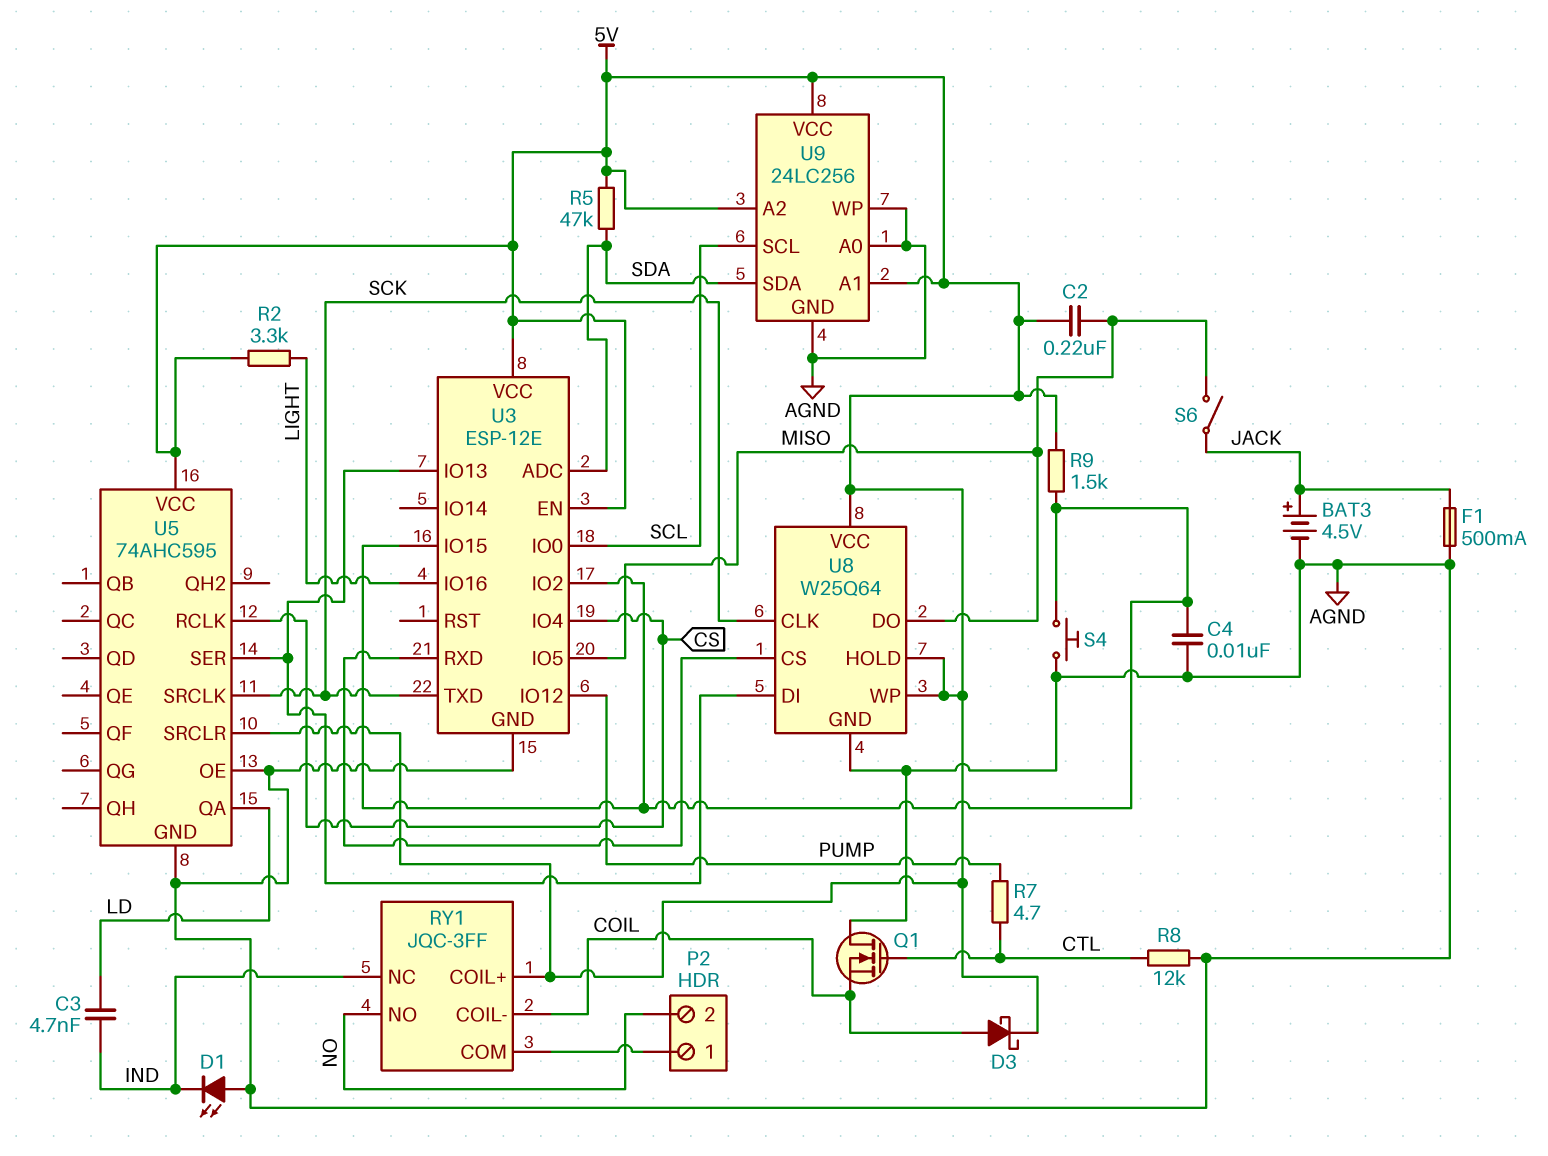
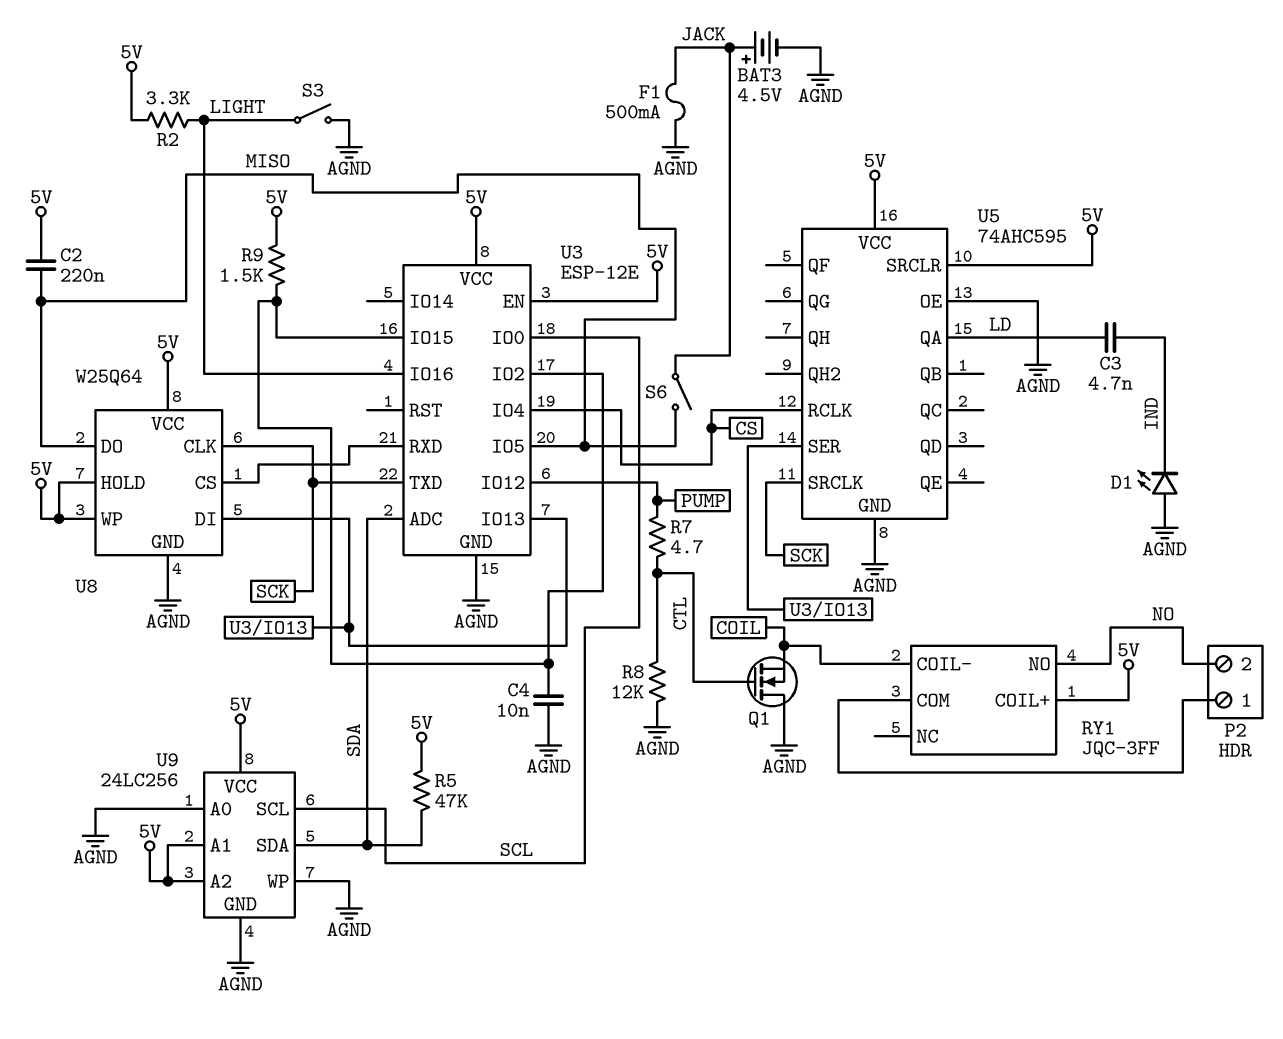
D3: schottky (A COIL, K 5V) -> none
RY1 pin NC: IND -> none
S3: none -> switch (AGND, LIGHT)
S4: button (AGND, U3/IO2) -> none

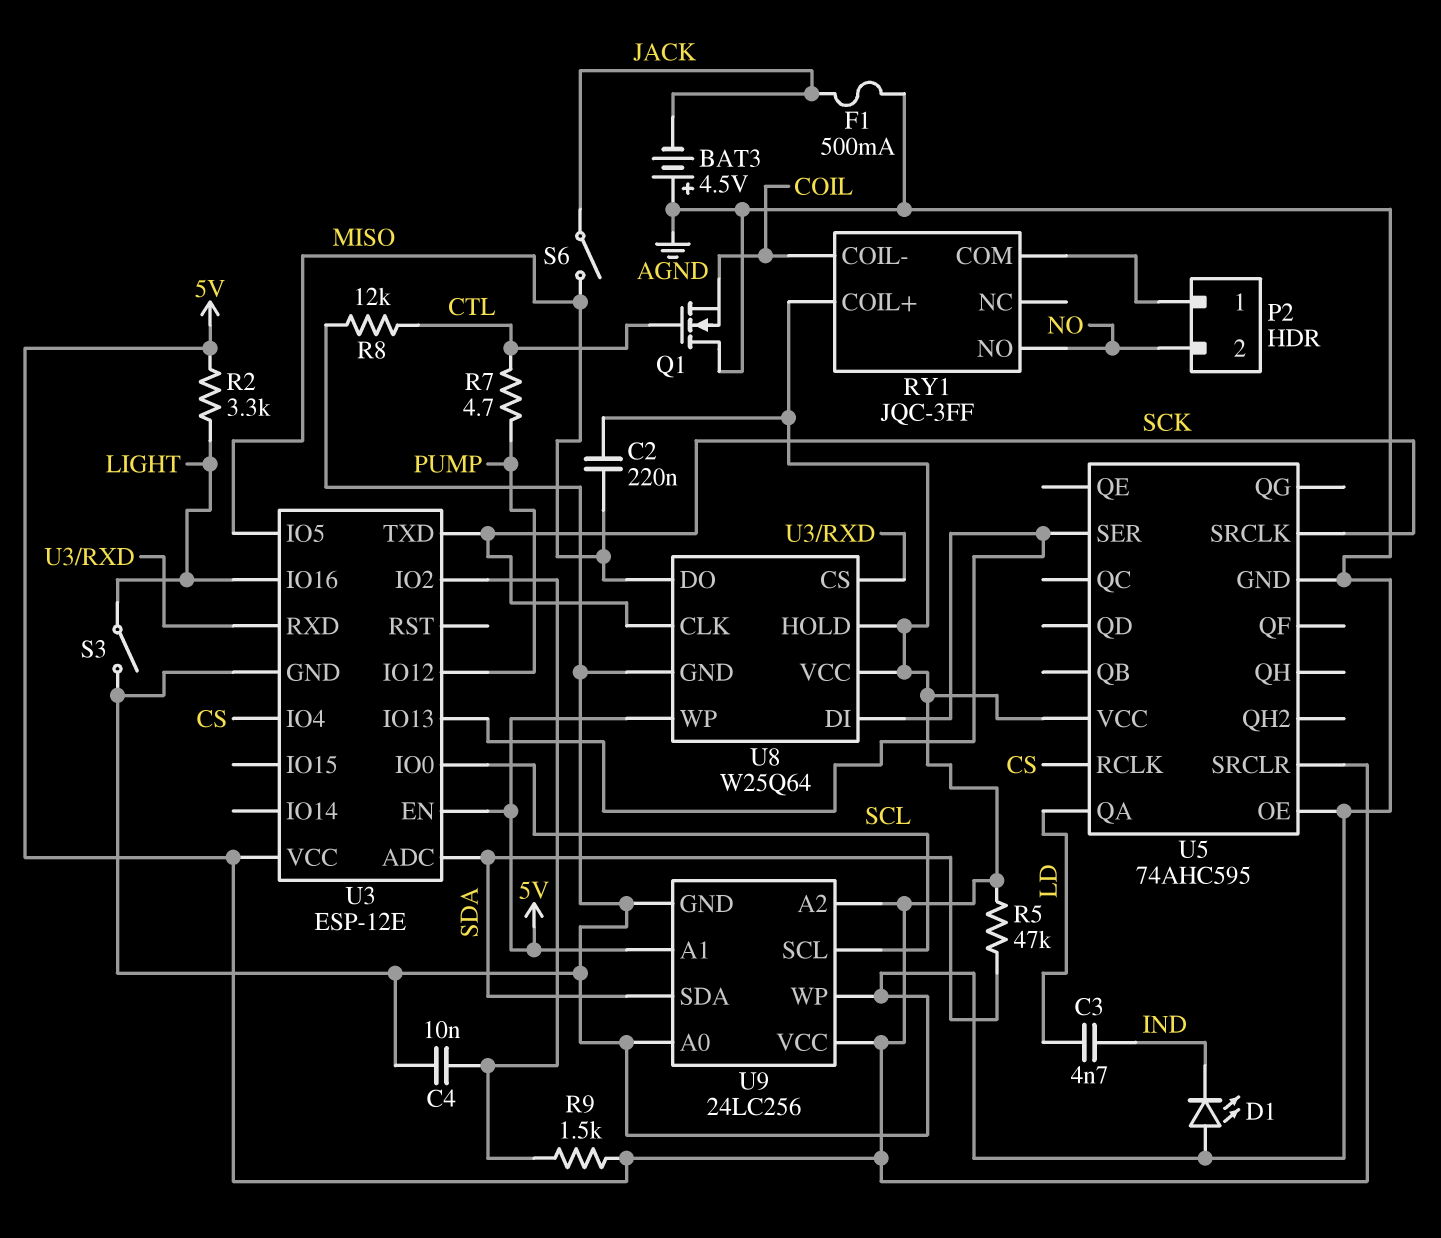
BAT3: 4.5V (plus JACK, minus AGND) -> 4.5V (plus AGND, minus JACK)
U3 pin IO15: U3/IO2 -> none

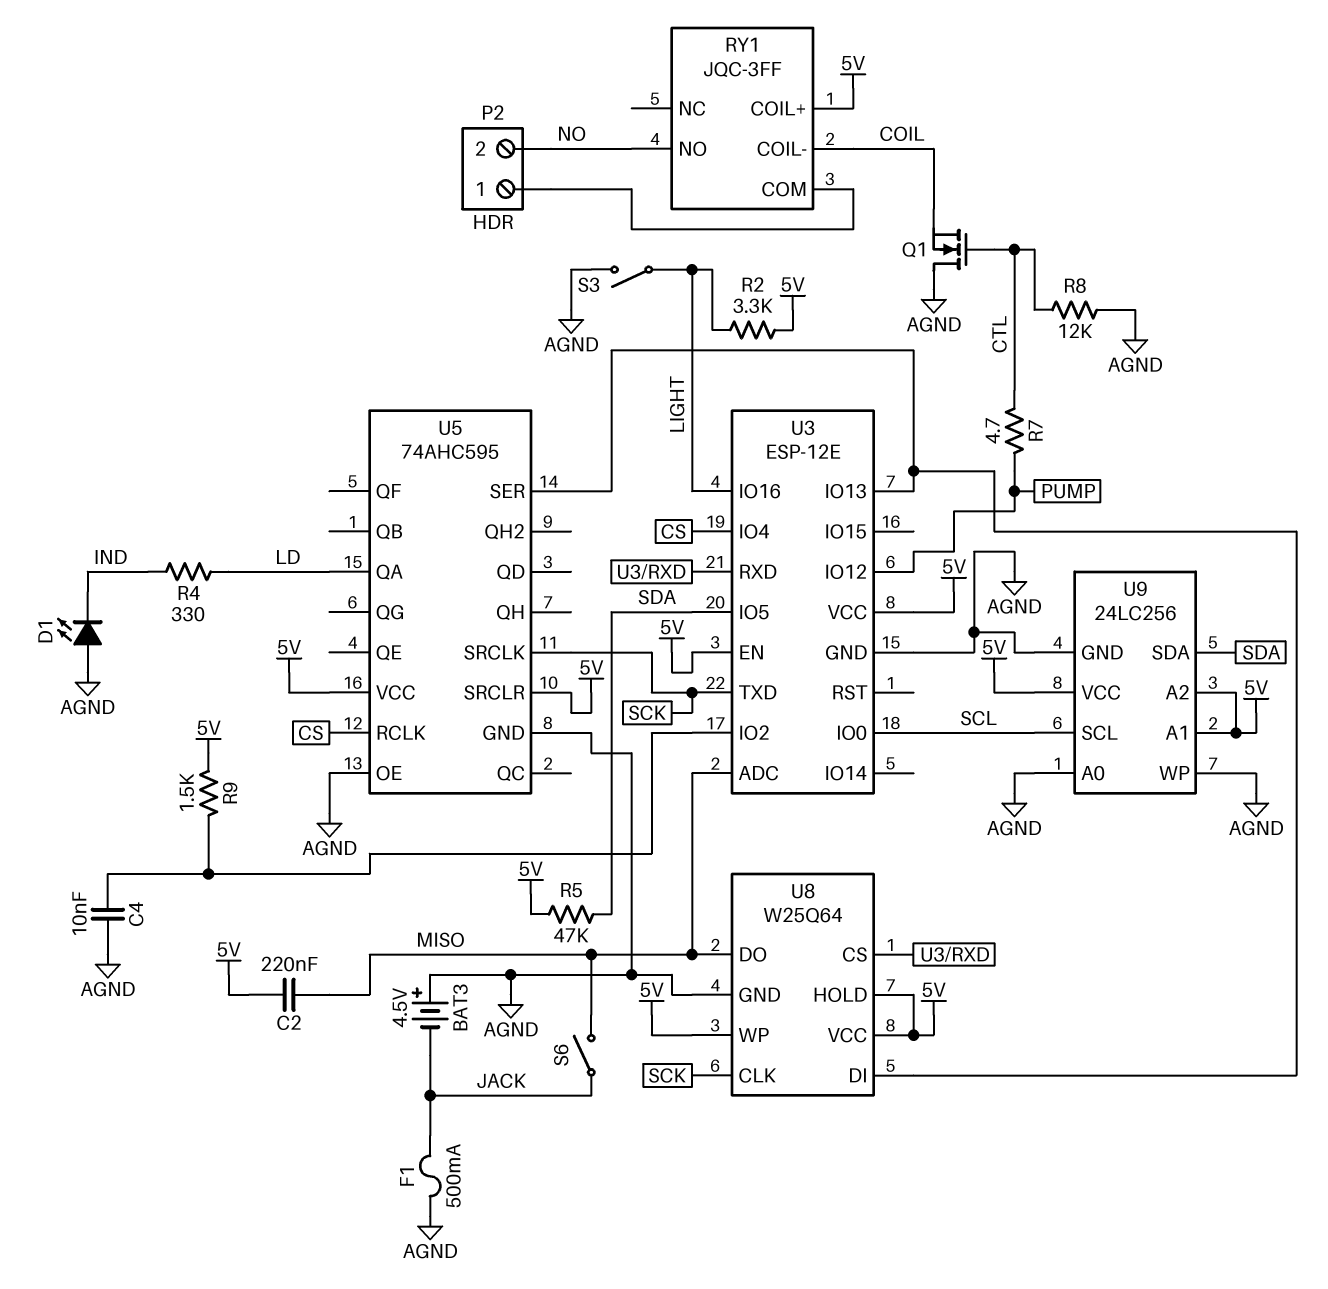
C3: 4.7nF (IND, LD) -> none
R4: none -> 330 (IND, LD)
U3 pin ADC: SDA -> MISO
U3 pin IO5: MISO -> SDA

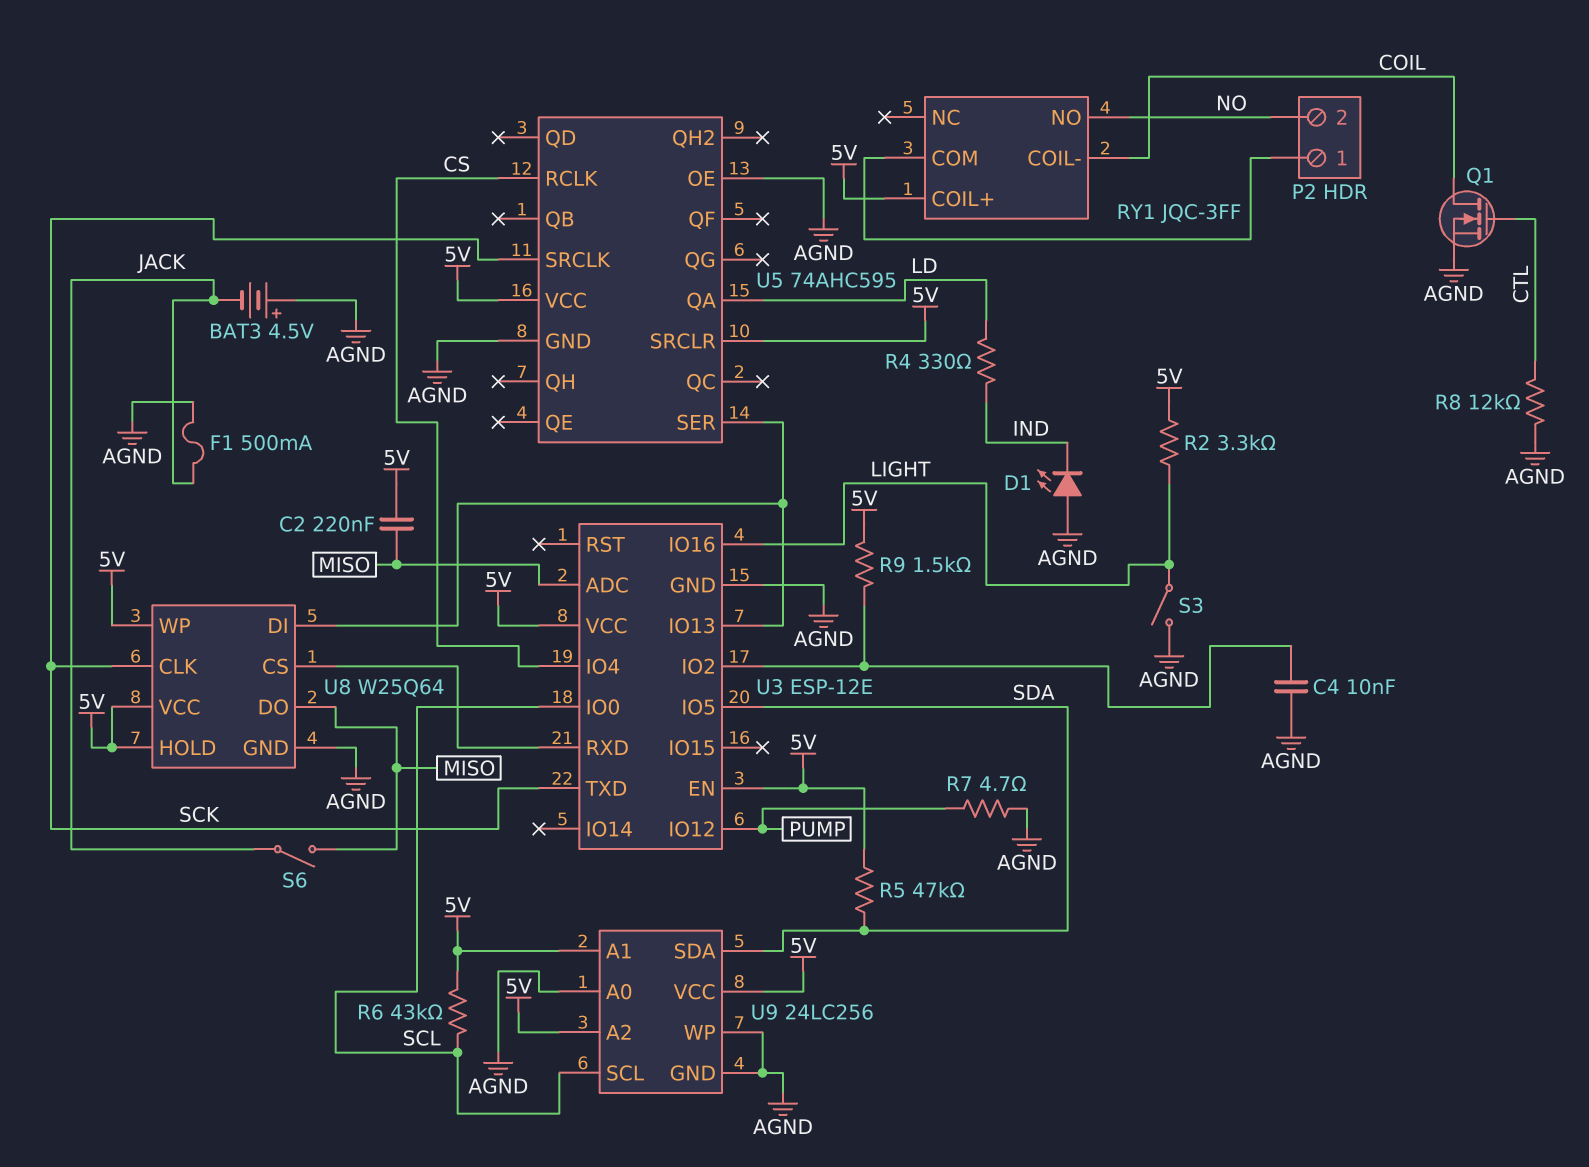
Q1: NMOS (G CTL, D AGND, S COIL) -> NMOS (G CTL, D COIL, S AGND)
R6: none -> 43k (5V, SCL)
R7: 4.7 (CTL, PUMP) -> 4.7 (AGND, PUMP)

